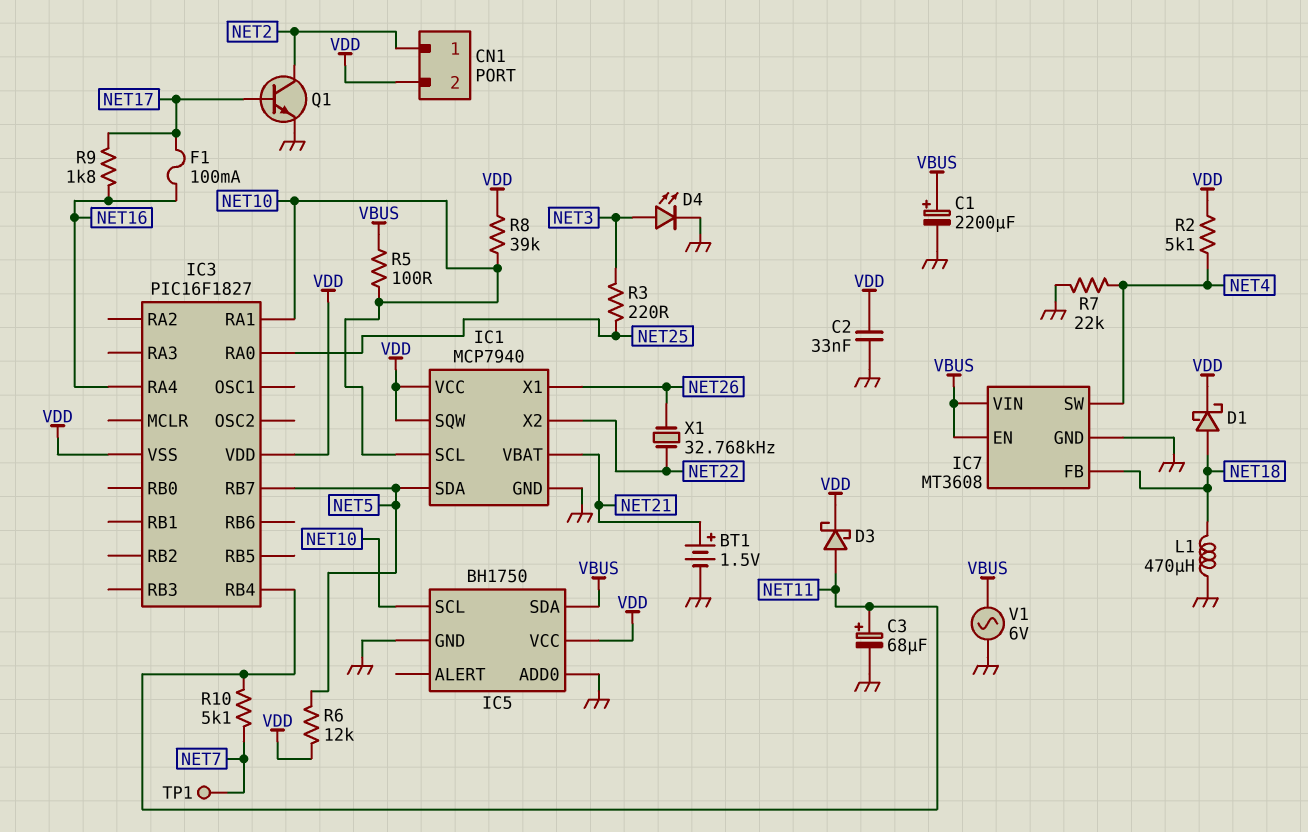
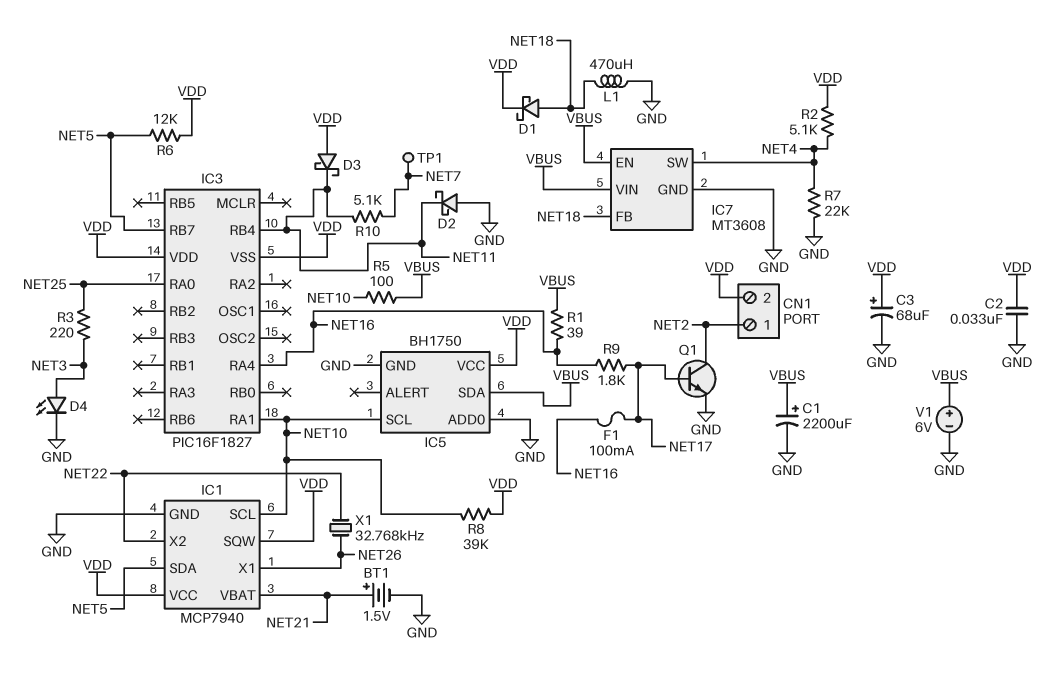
C3: 68uF (plus NET11, minus GND) -> 68uF (plus VDD, minus GND)
D2: none -> schottky (A GND, K NET11)
D3: schottky (A NET11, K VDD) -> schottky (A VDD, K NET11)
R1: none -> 39 (NET16, VBUS)
V1: AC 6V (GND, VBUS) -> 6V (plus VBUS, minus GND)

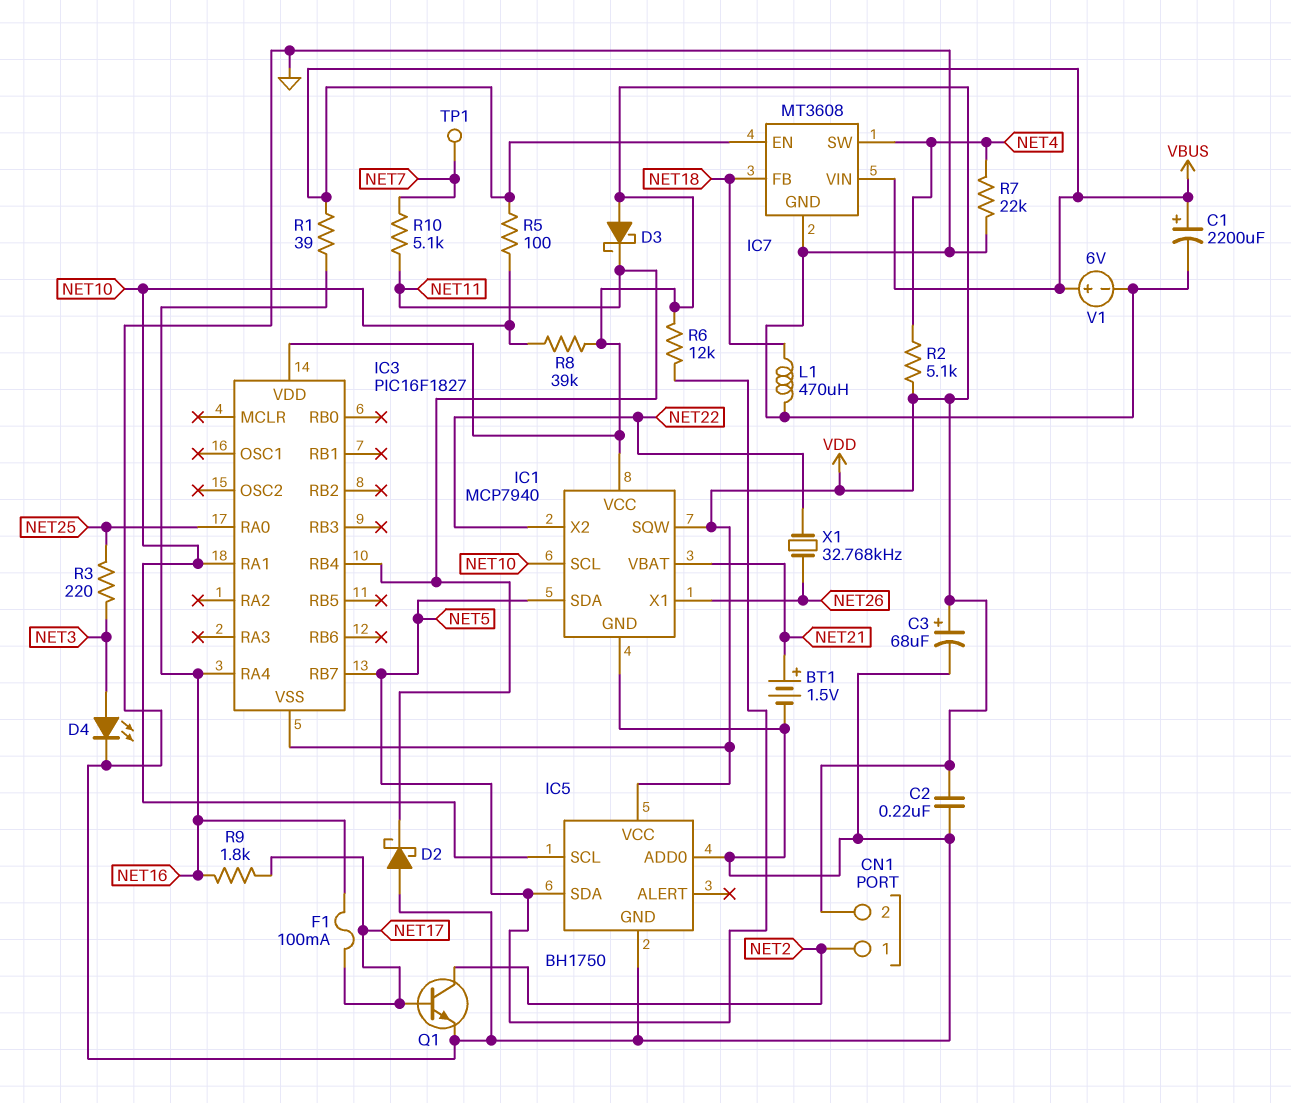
C2: 33nF (GND, VDD) -> 220nF (GND, VDD)
D1: schottky (A NET18, K VDD) -> none
IC5 pin SDA: VBUS -> NET5

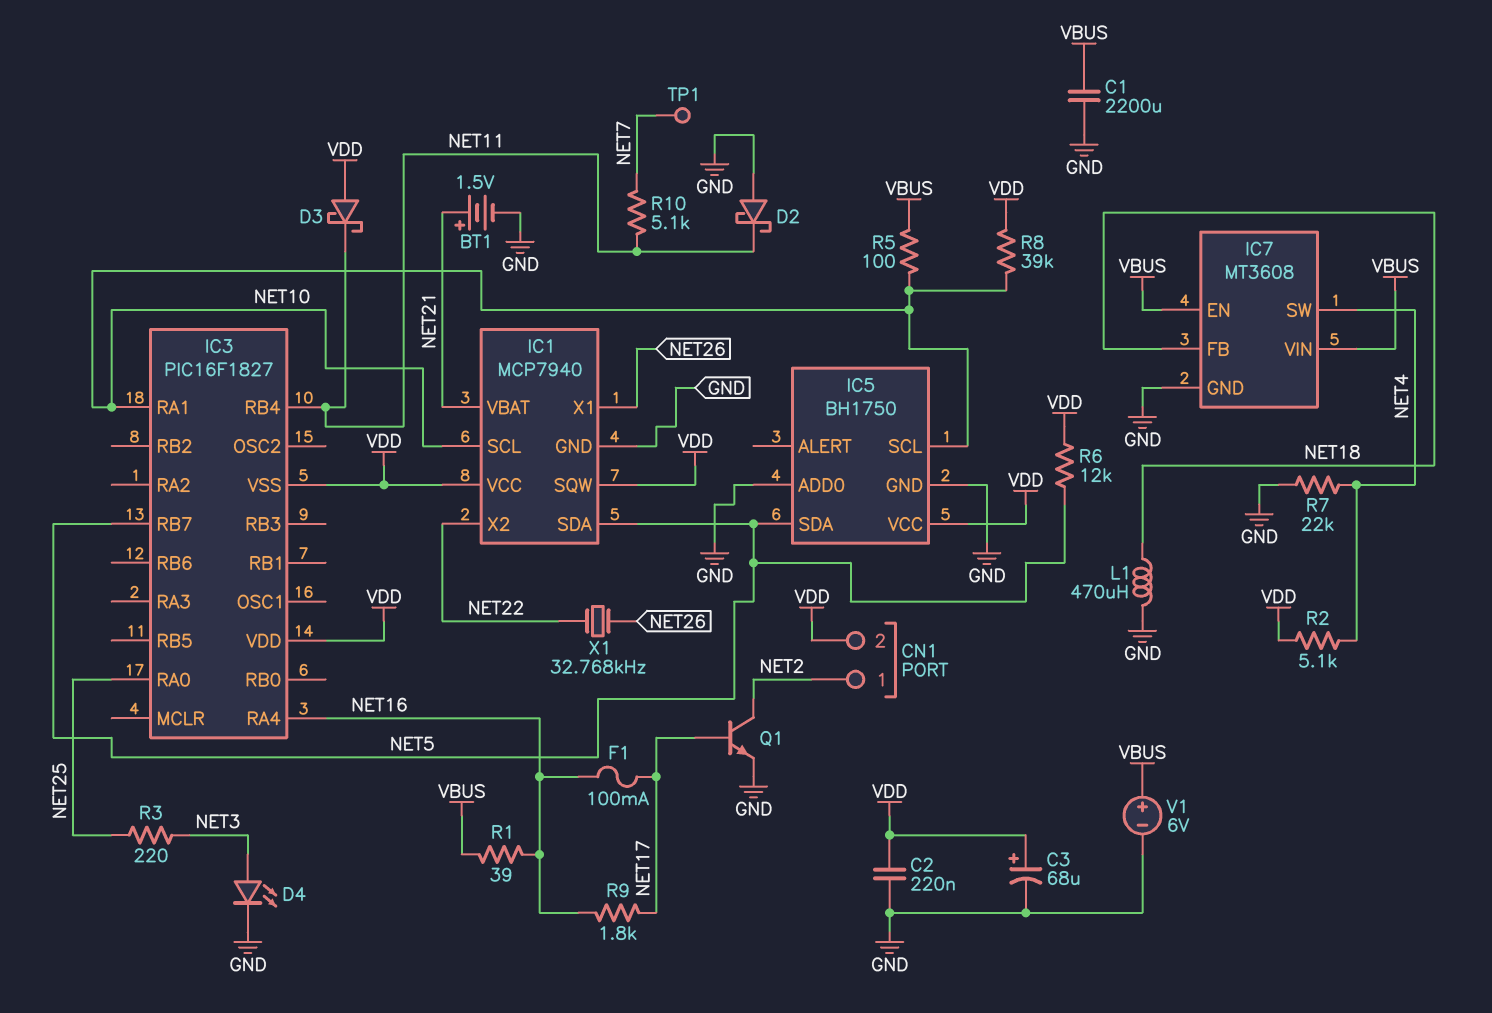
C1: 2200uF (plus VBUS, minus GND) -> 2200uF (GND, VBUS)

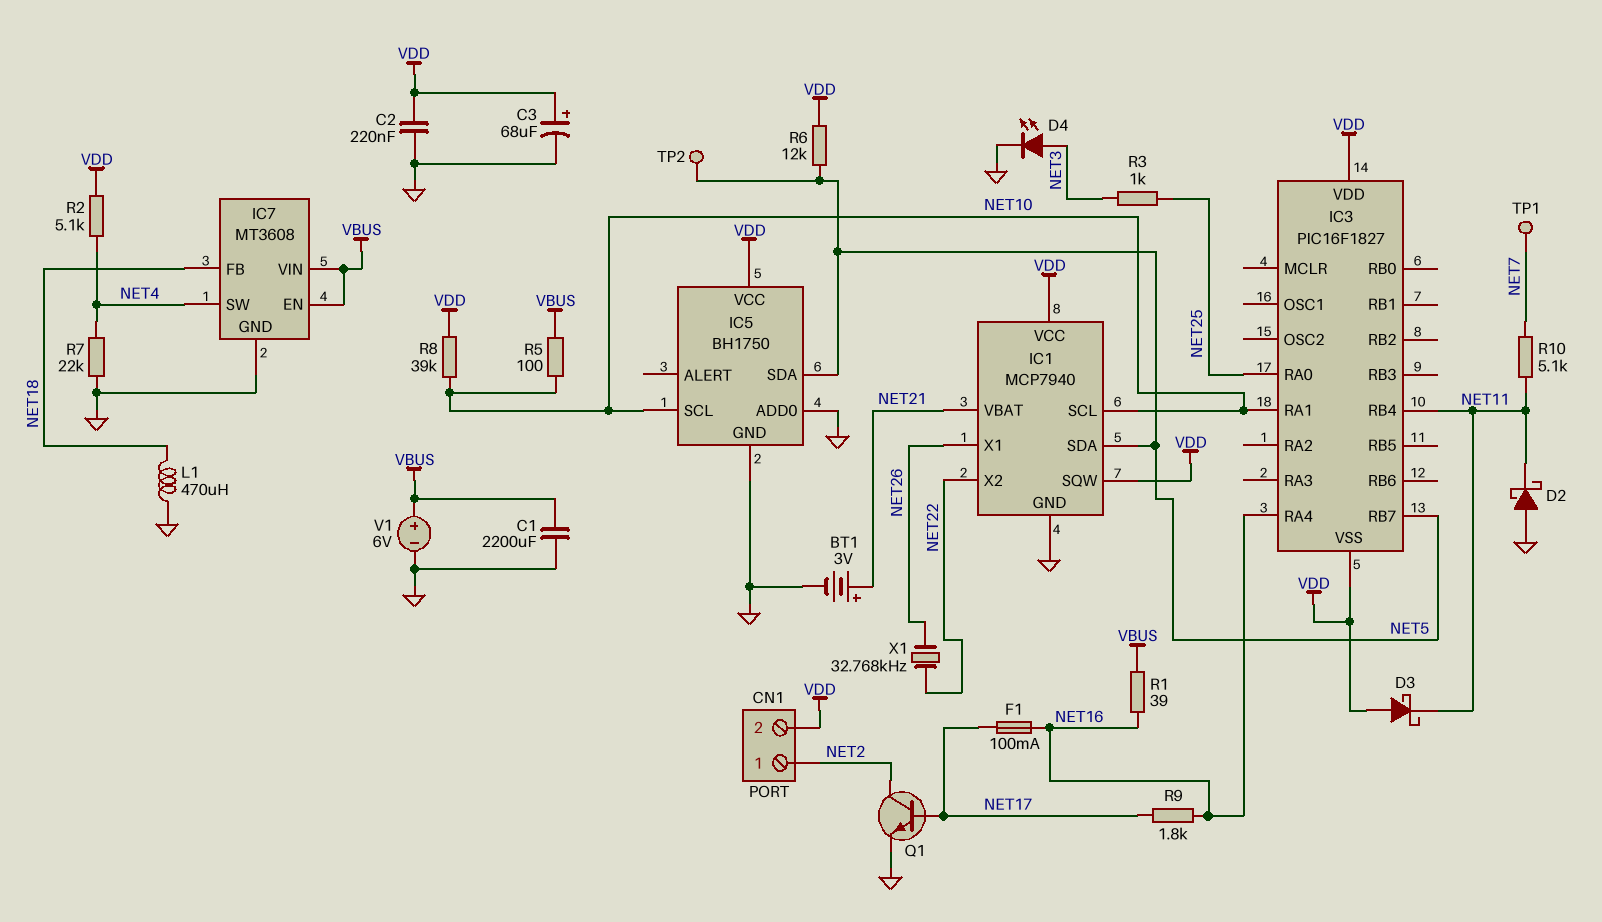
BT1: 1.5V (plus NET21, minus GND) -> 3V (plus NET21, minus GND)
R3: 220 (NET3, NET25) -> 1k (NET3, NET25)
TP2: none -> test point (NET5)

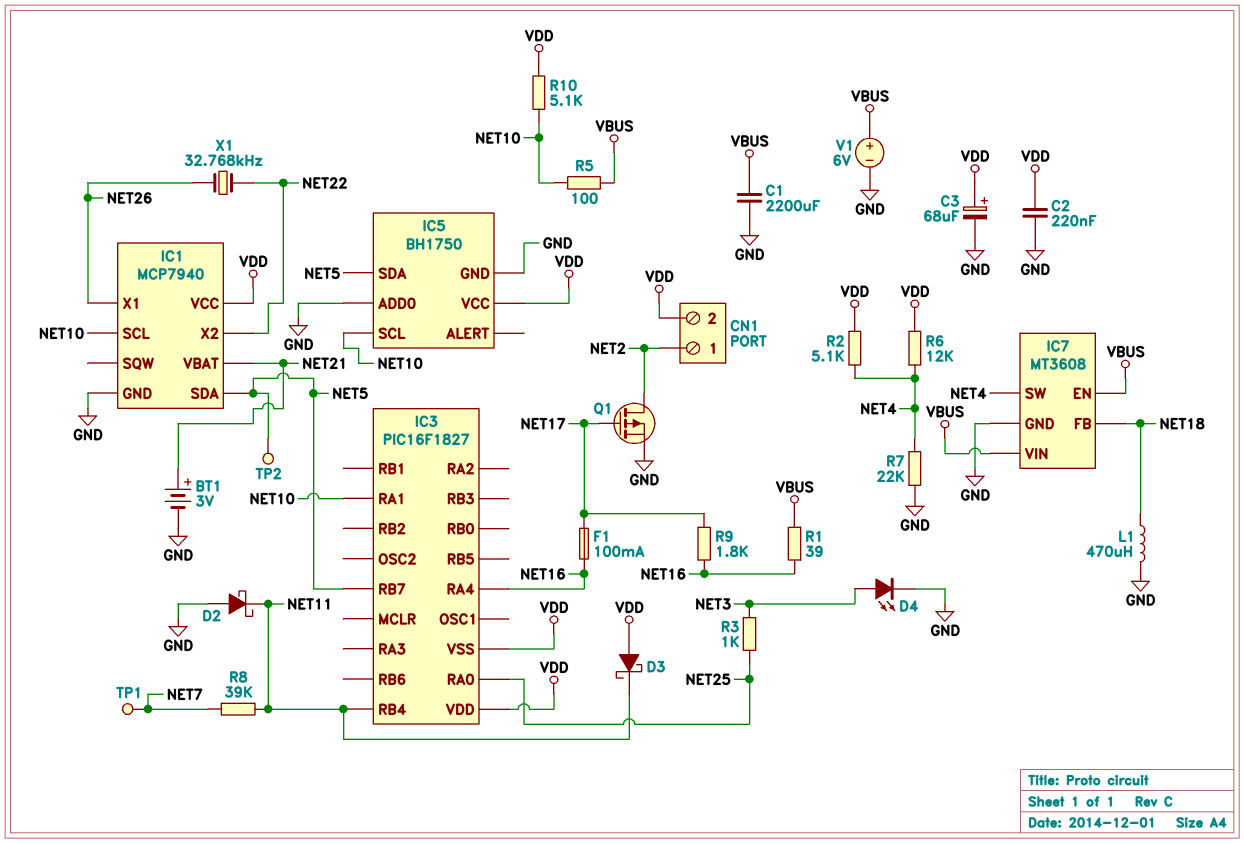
IC1 pin SQW: VDD -> none
Q1: NPN (B NET17, C NET2, E GND) -> PMOS (G NET17, D NET2, S GND)
R6: 12k (NET5, VDD) -> 12k (NET4, VDD)
R8: 39k (NET10, VDD) -> 39k (NET7, NET11)
R10: 5.1k (NET7, NET11) -> 5.1k (NET10, VDD)

